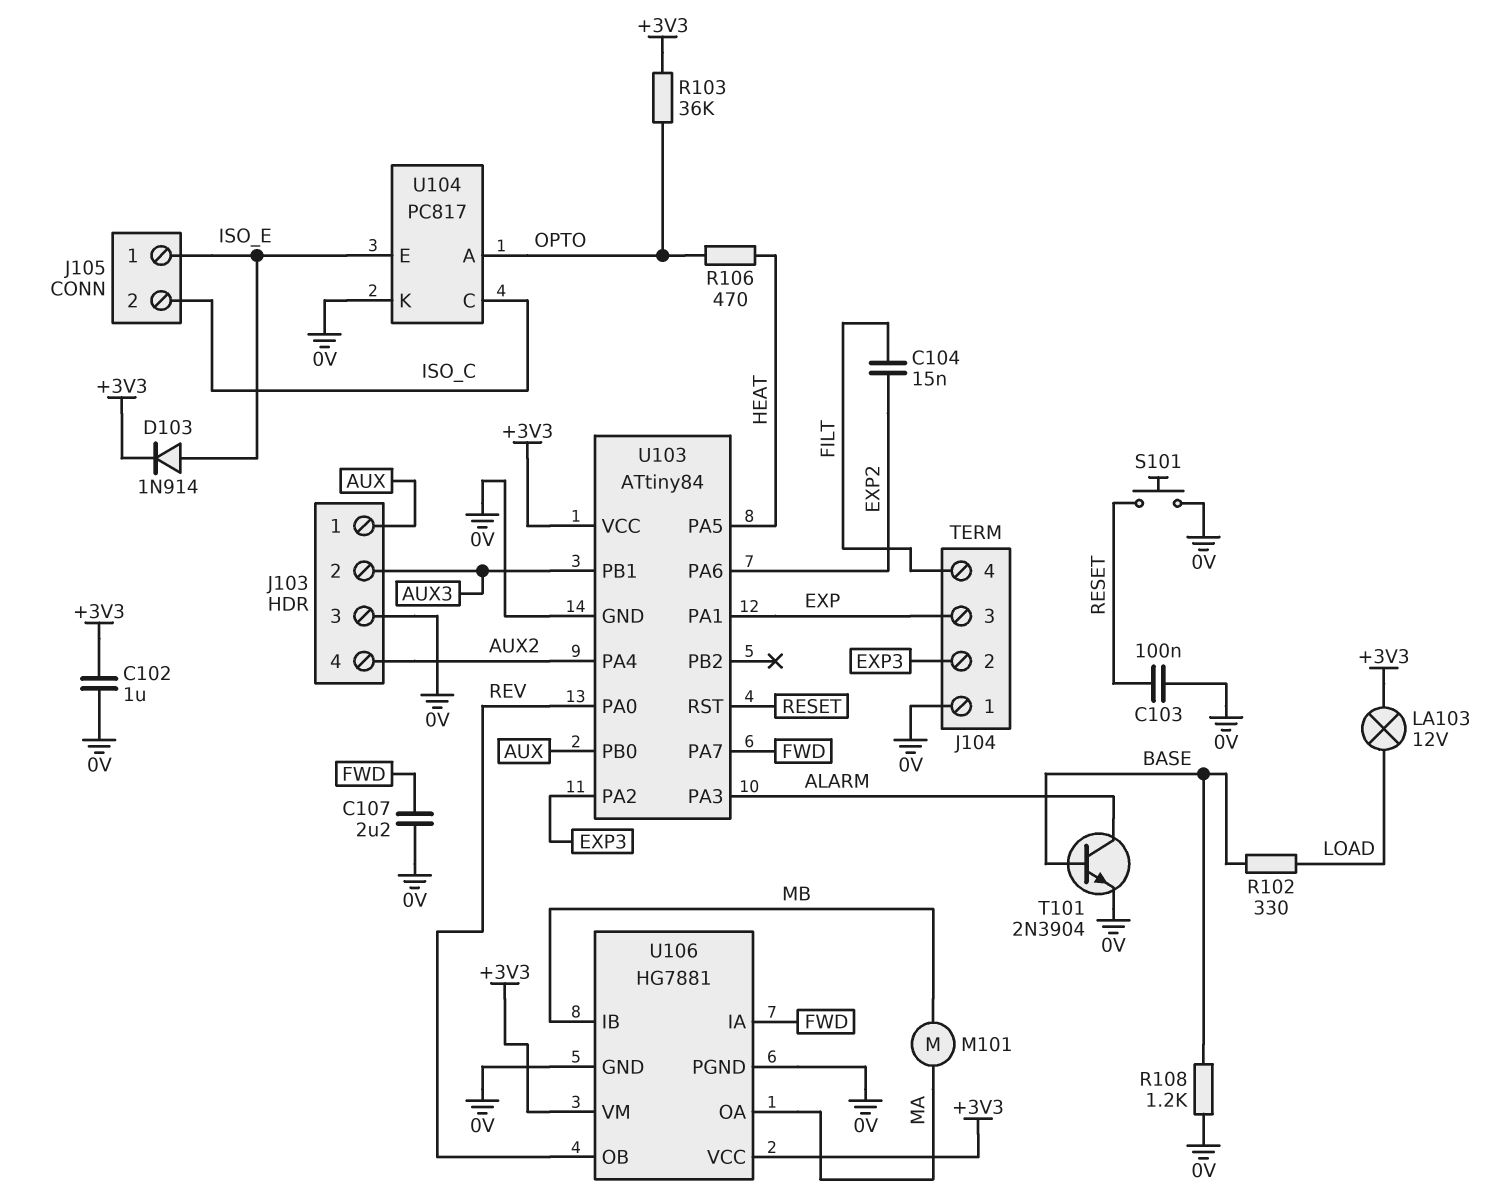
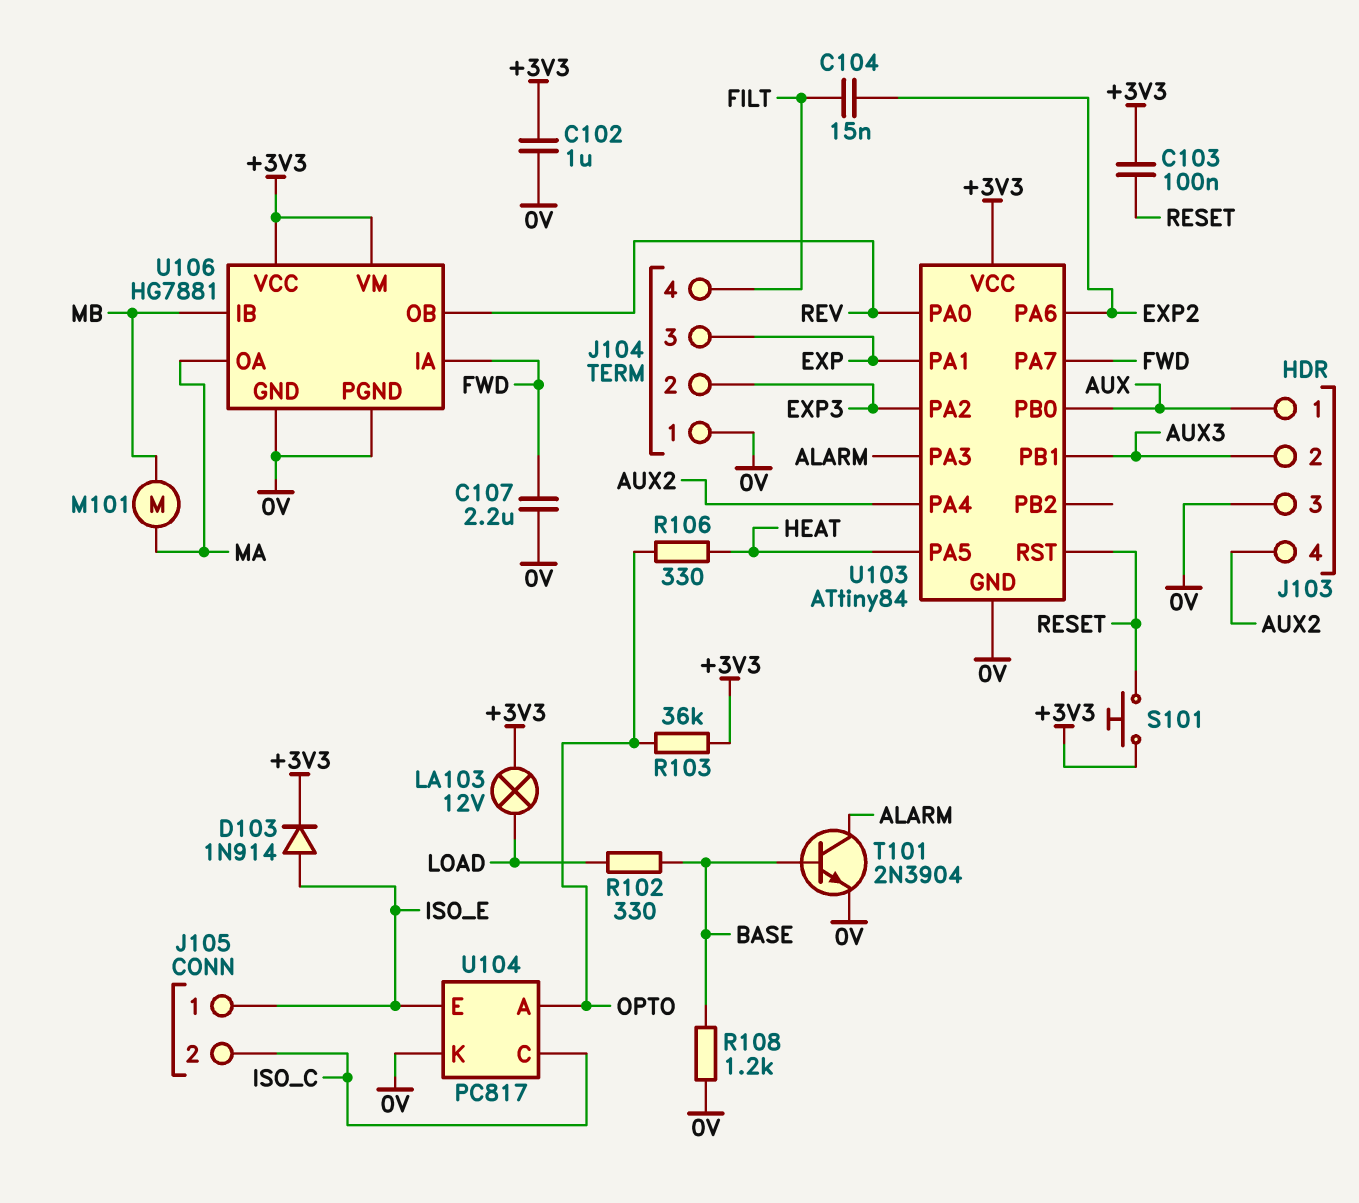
C103: 100nF (0V, RESET) -> 100nF (+3V3, RESET)
R106: 470 (HEAT, OPTO) -> 330 (HEAT, OPTO)
S101: button (0V, RESET) -> button (+3V3, RESET)

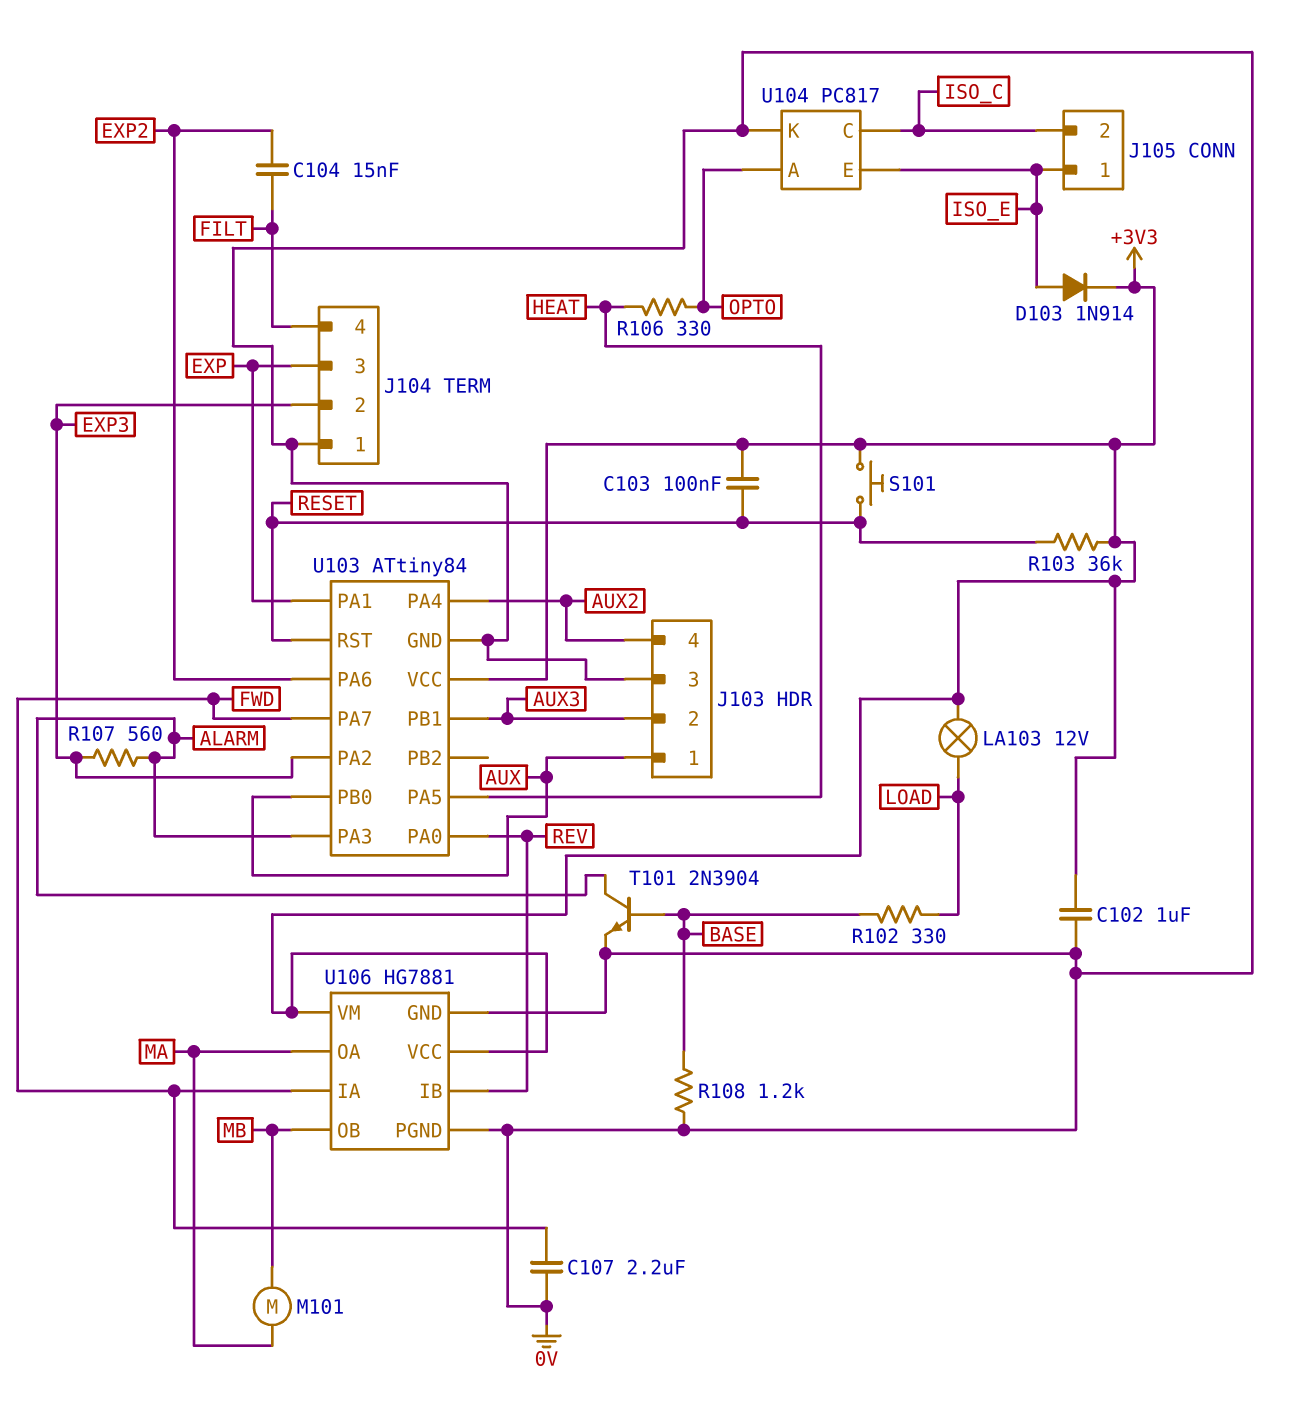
R103: 36k (+3V3, OPTO) -> 36k (+3V3, RESET)
R107: none -> 560 (ALARM, EXP3)
U106 pin IB: MB -> REV
U106 pin OB: REV -> MB

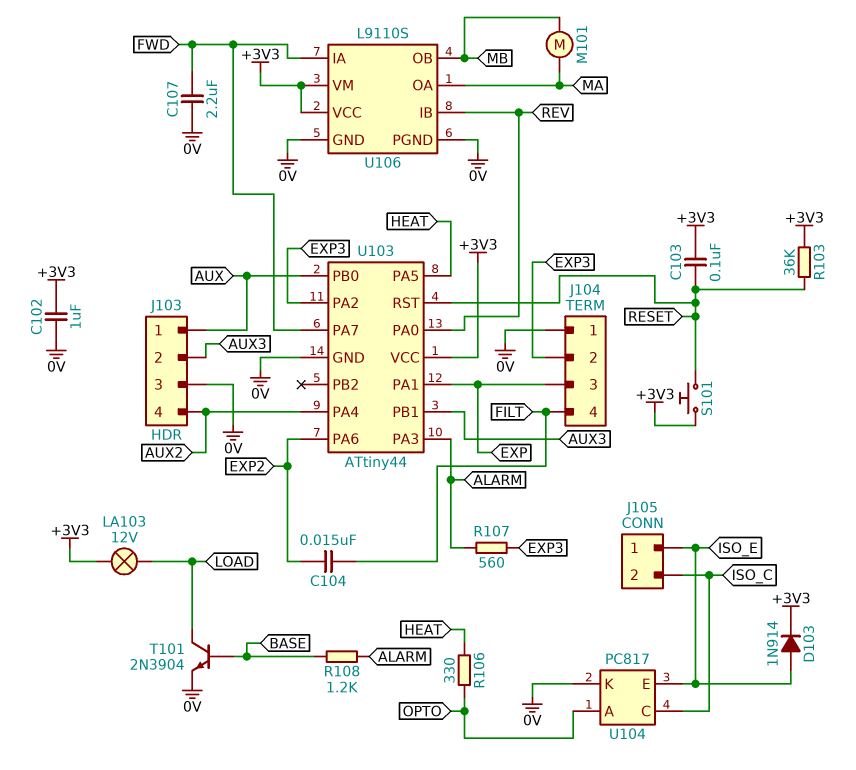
R102: 330 (BASE, LOAD) -> none
R108: 1.2k (0V, BASE) -> 1.2k (ALARM, BASE)
T101: NPN 2N3904 (B BASE, C ALARM, E 0V) -> NPN 2N3904 (B BASE, C LOAD, E 0V)
U103: ATtiny84 -> ATtiny44
U106: HG7881 -> L9110S

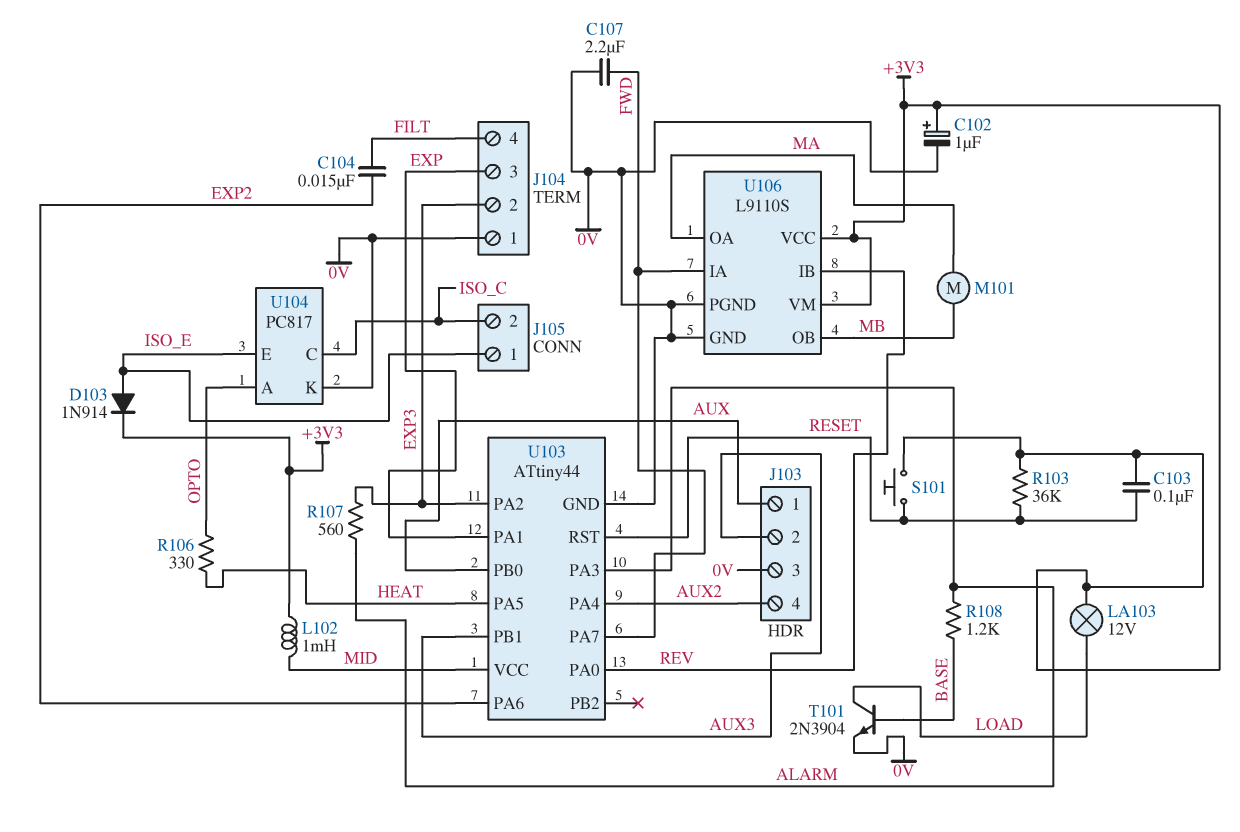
C102: 1uF (+3V3, 0V) -> 1uF (plus +3V3, minus 0V)
L102: none -> 1mH (+3V3, MID)
U103 pin VCC: +3V3 -> MID

